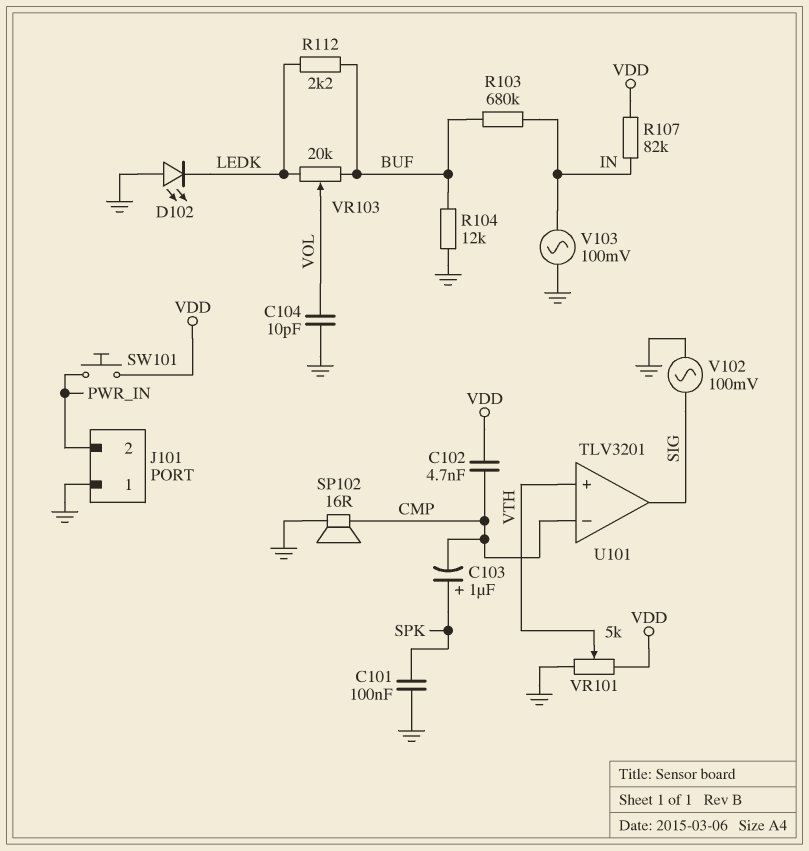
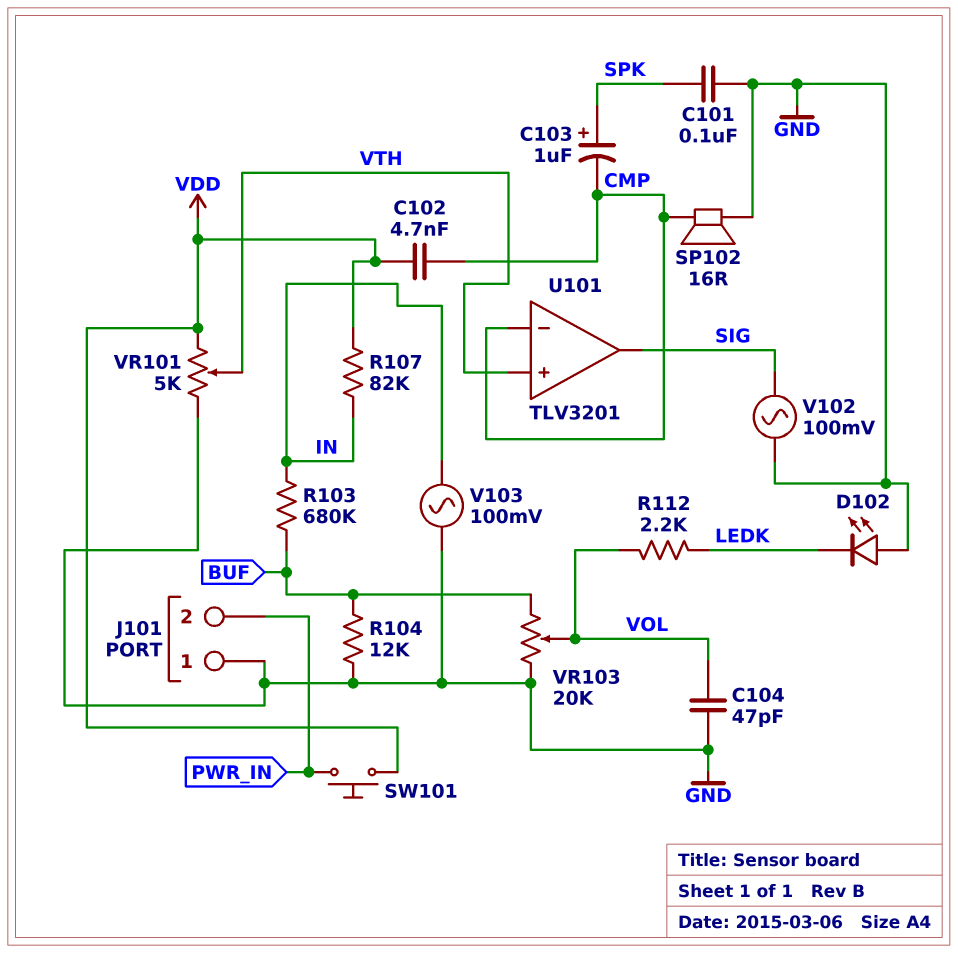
C104: 10pF (GND, VOL) -> 47pF (GND, VOL)
R112: 2.2k (BUF, LEDK) -> 2.2k (LEDK, VOL)
VR103: 20k (BUF, LEDK, wiper VOL) -> 20k (BUF, GND, wiper VOL)

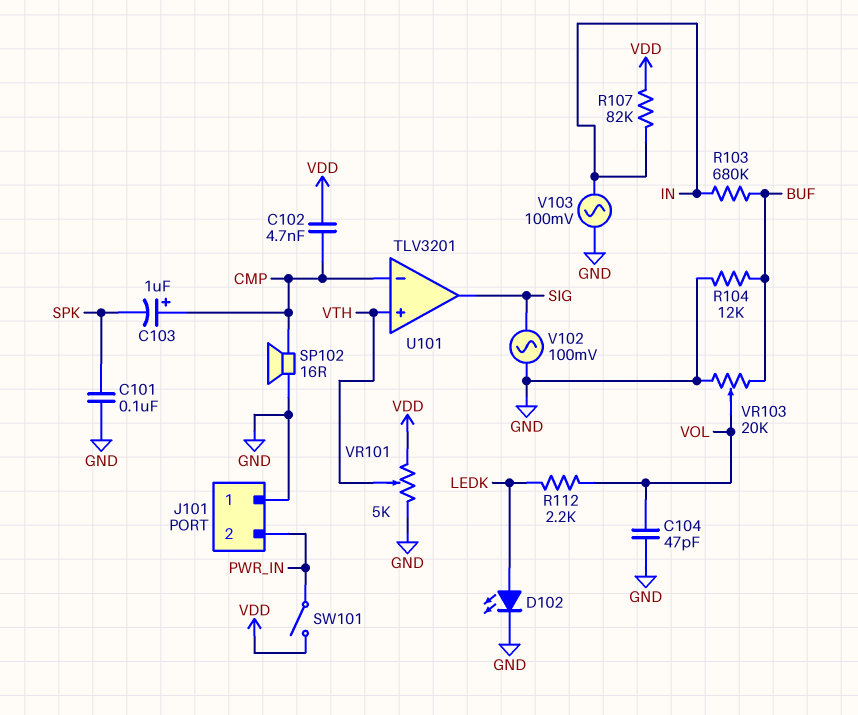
C103: 1uF (plus SPK, minus CMP) -> 1uF (plus CMP, minus SPK)
D102: LED (A GND, K LEDK) -> LED (A LEDK, K GND)
SW101: button (PWR_IN, VDD) -> switch (PWR_IN, VDD)

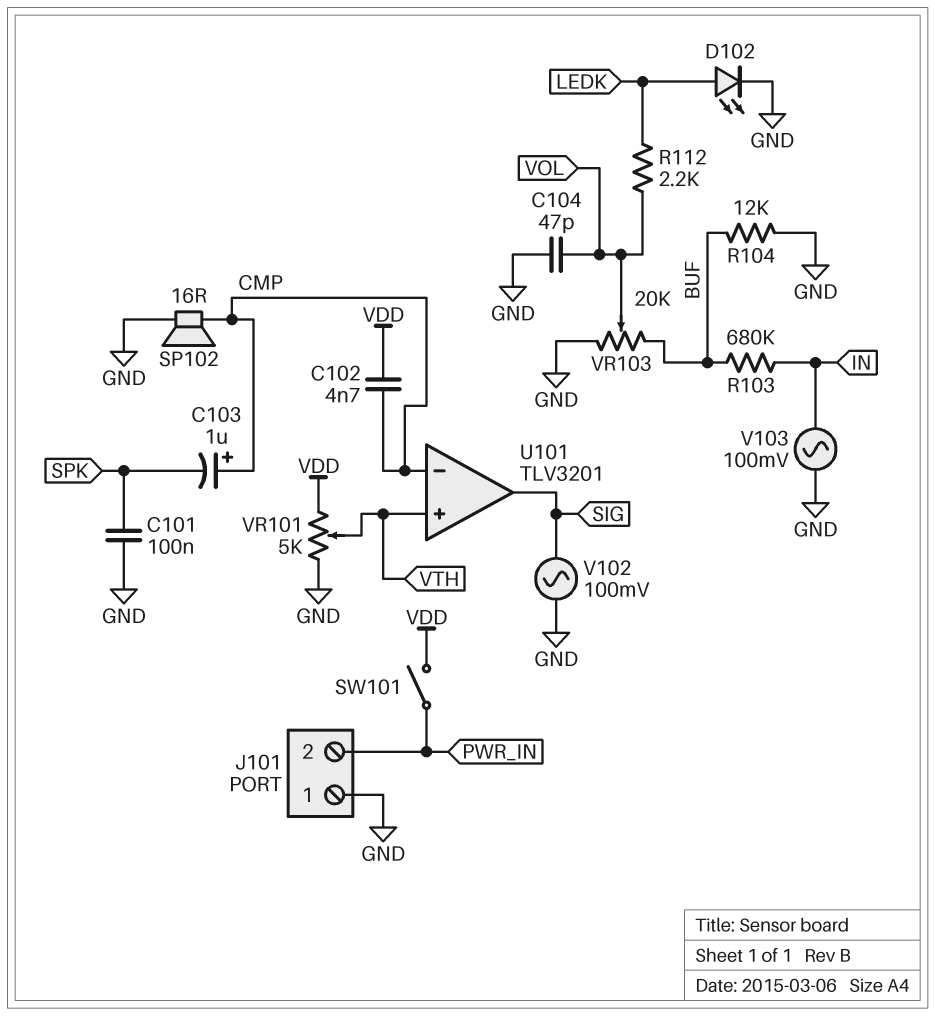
R107: 82k (IN, VDD) -> none

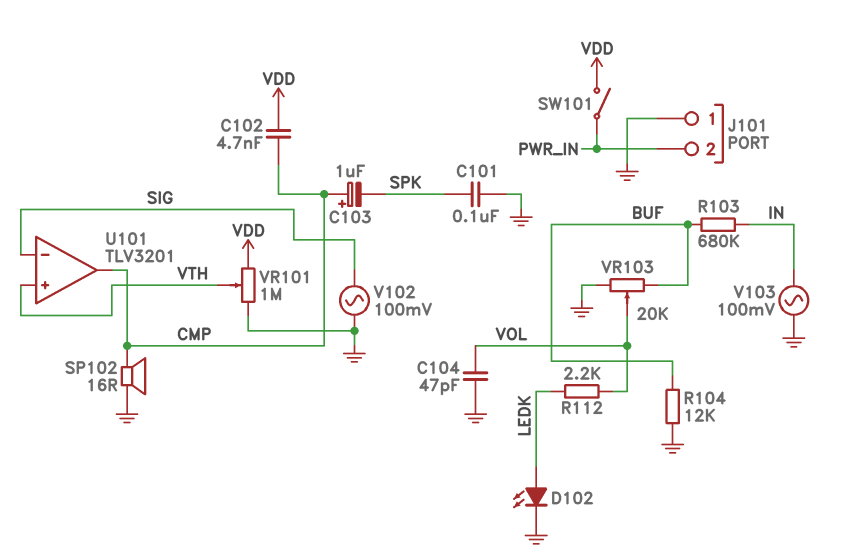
U101 pin in-: CMP -> SIG
U101 pin out: SIG -> CMP
VR101: 5k (GND, VDD, wiper VTH) -> 1M (GND, VDD, wiper VTH)

